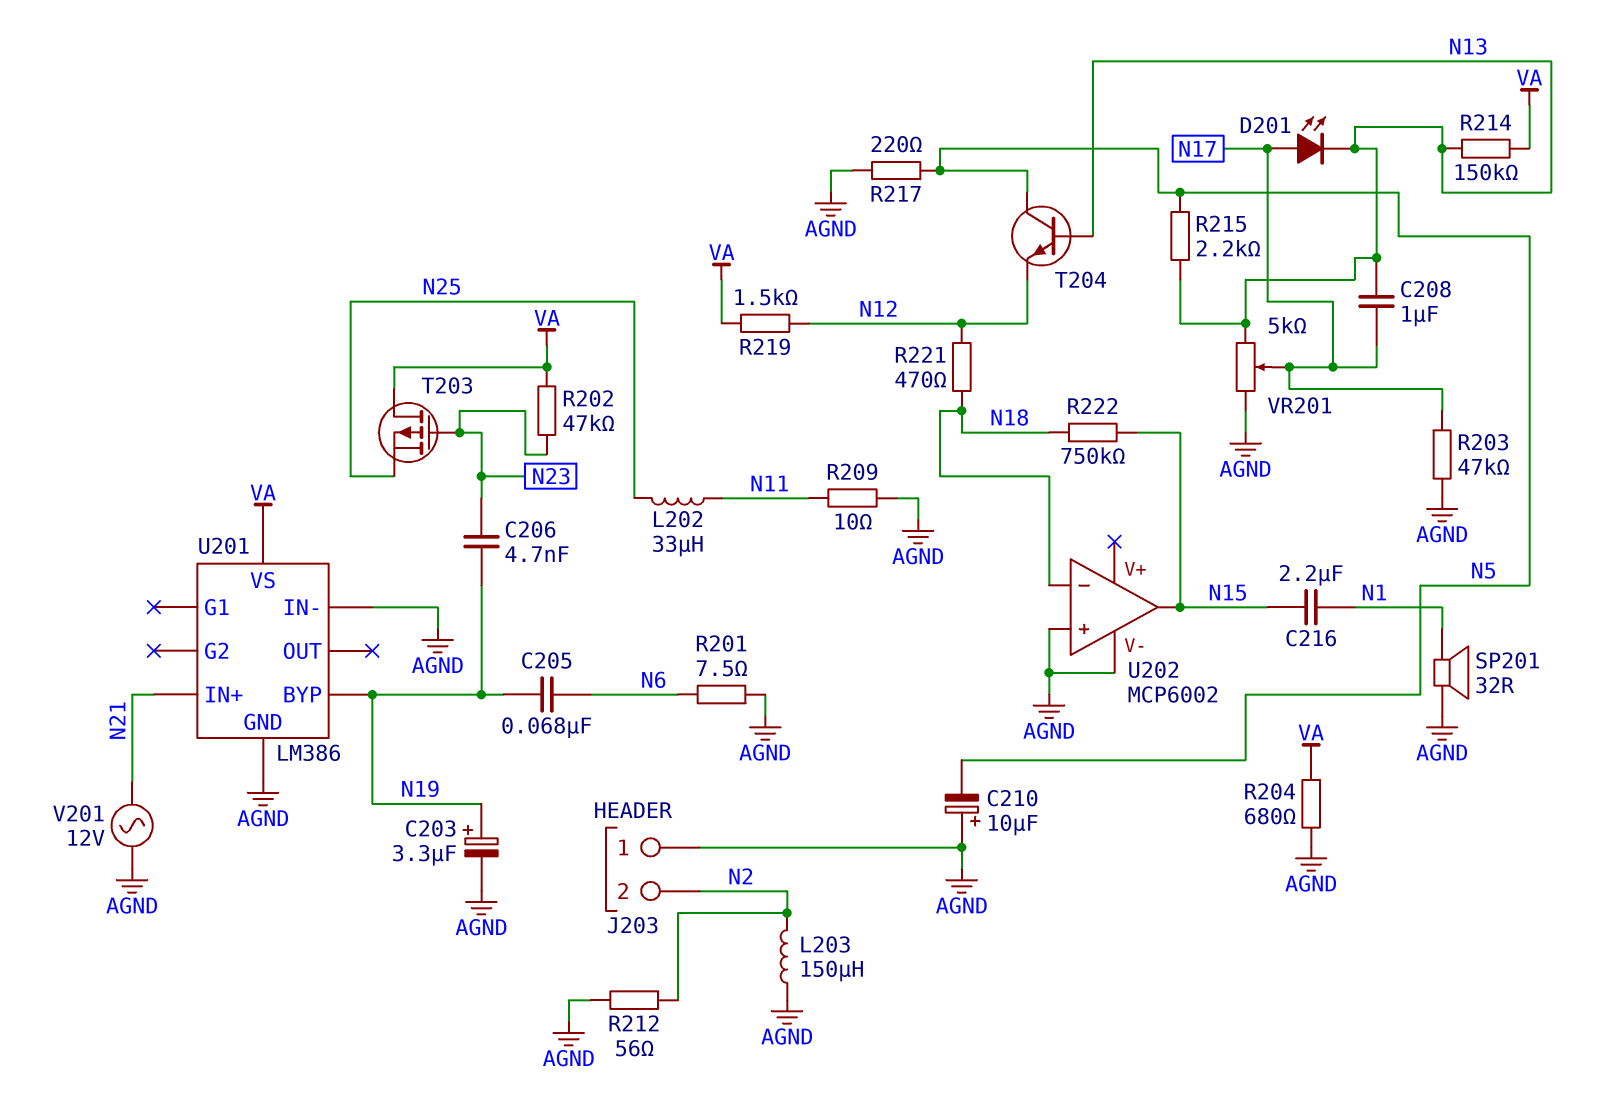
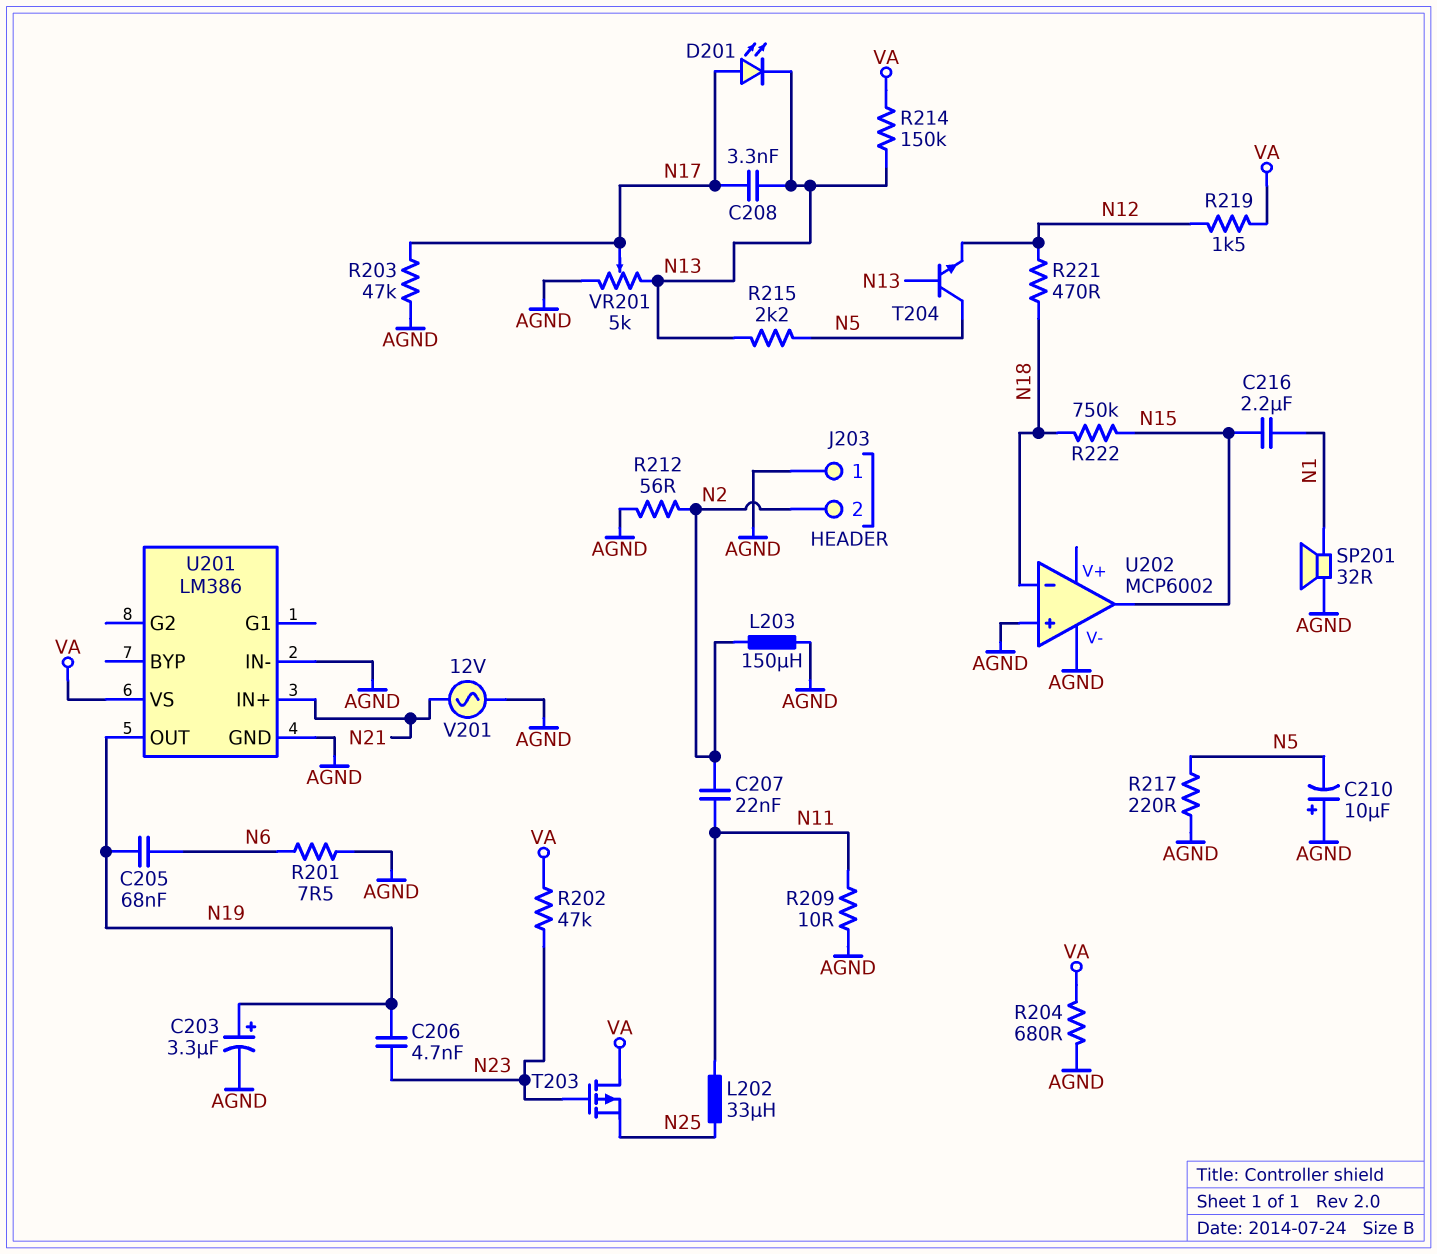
C207: none -> 22nF (N2, N11)
C208: 1uF (N13, N17) -> 3.3nF (N13, N17)
U201 pin BYP: N19 -> none
U201 pin OUT: none -> N19

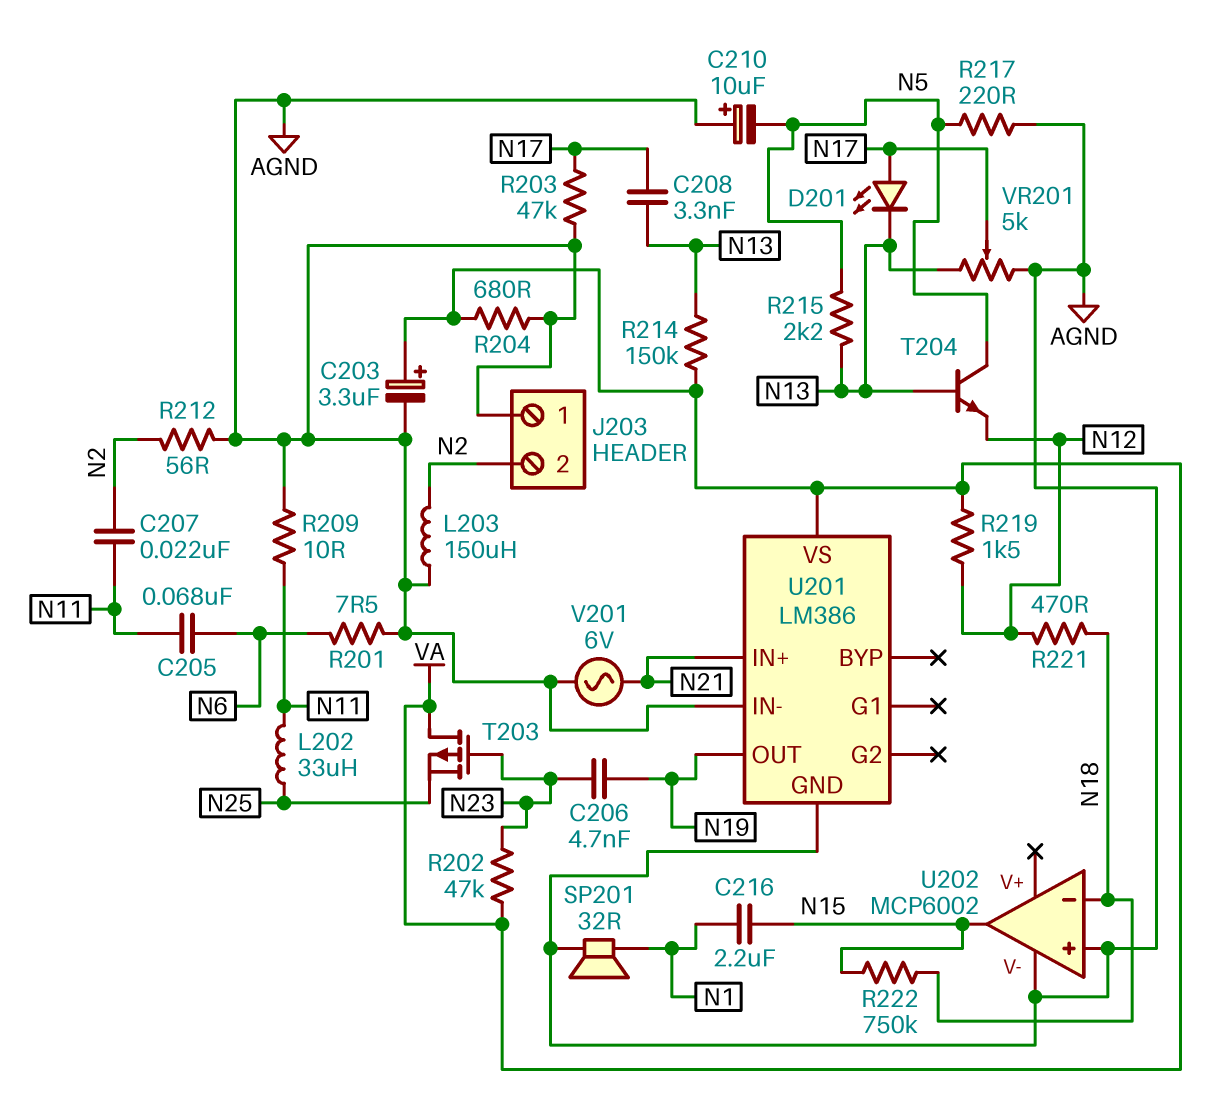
C203: 3.3uF (plus N19, minus AGND) -> 3.3uF (plus VA, minus AGND)
C205: 68nF (N6, N19) -> 68nF (N6, N11)
V201: AC 12V (AGND, N21) -> AC 6V (AGND, N21)

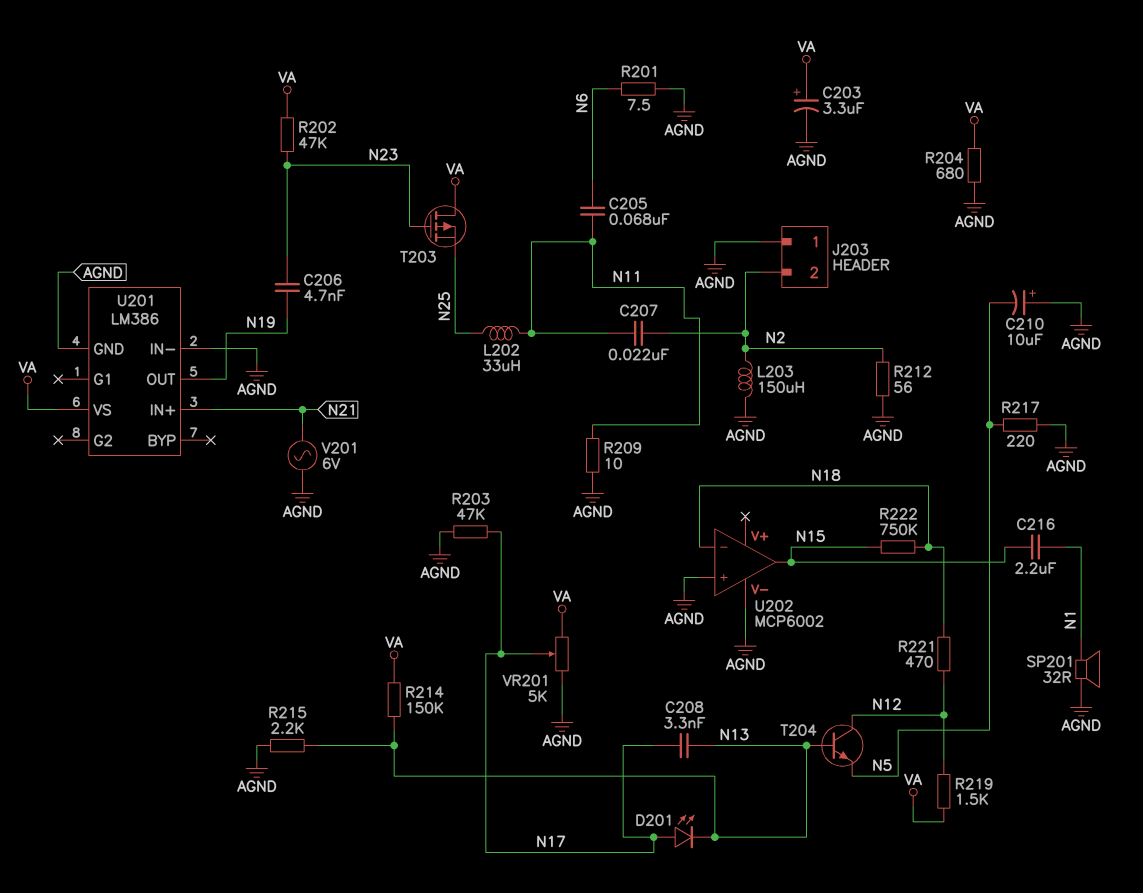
R215: 2.2k (N5, N13) -> 2.2k (AGND, N13)
T204: NPN (B N13, C N5, E N12) -> NPN (B N13, C N12, E N5)
VR201: 5k (AGND, N13, wiper N17) -> 5k (AGND, VA, wiper N17)

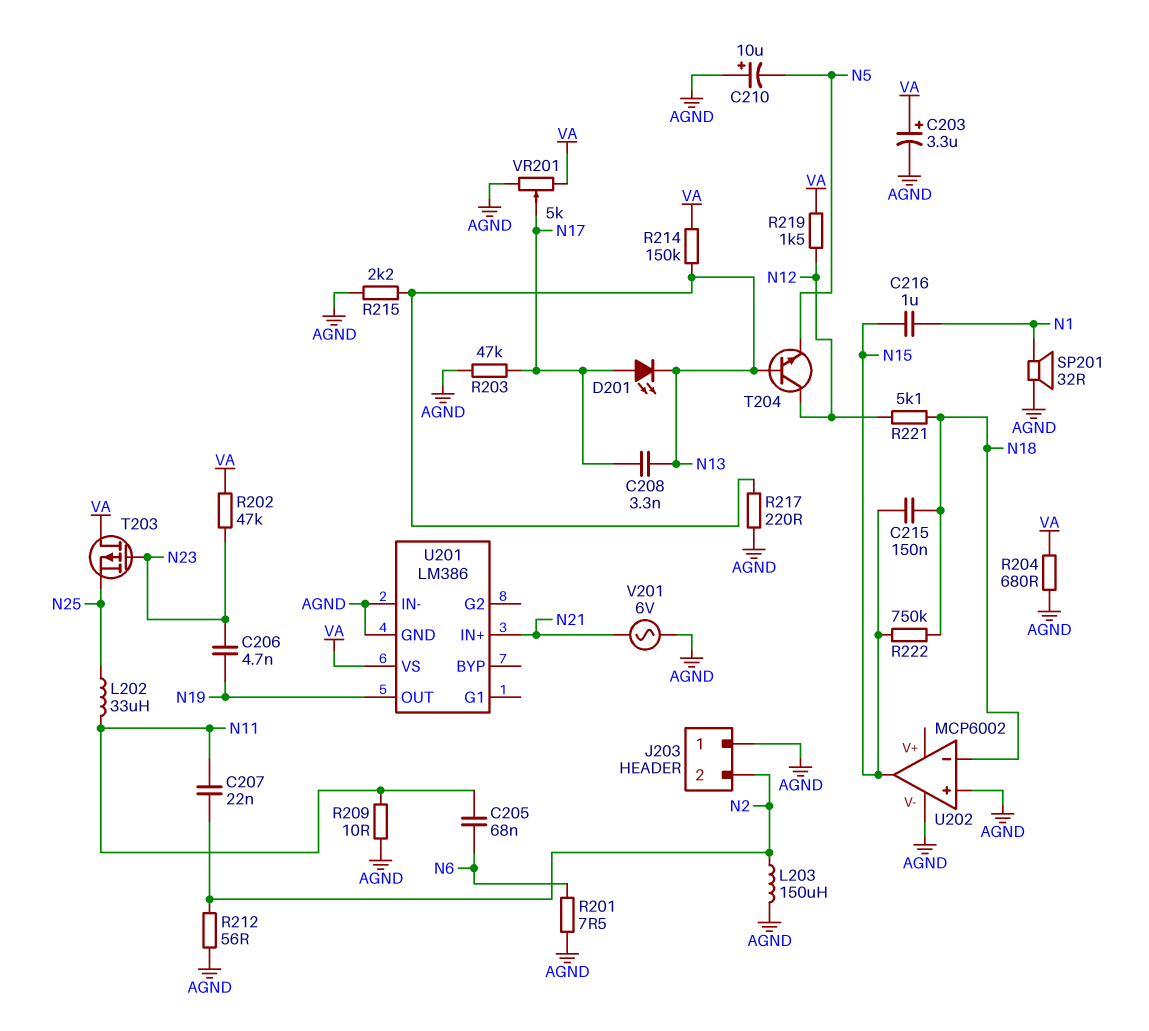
C215: none -> 150nF (N15, N18)
C216: 2.2uF (N1, N15) -> 1uF (N1, N15)
R217: 220 (AGND, N5) -> 220 (AGND, N13)
R221: 470 (N12, N18) -> 5.1k (N12, N18)

